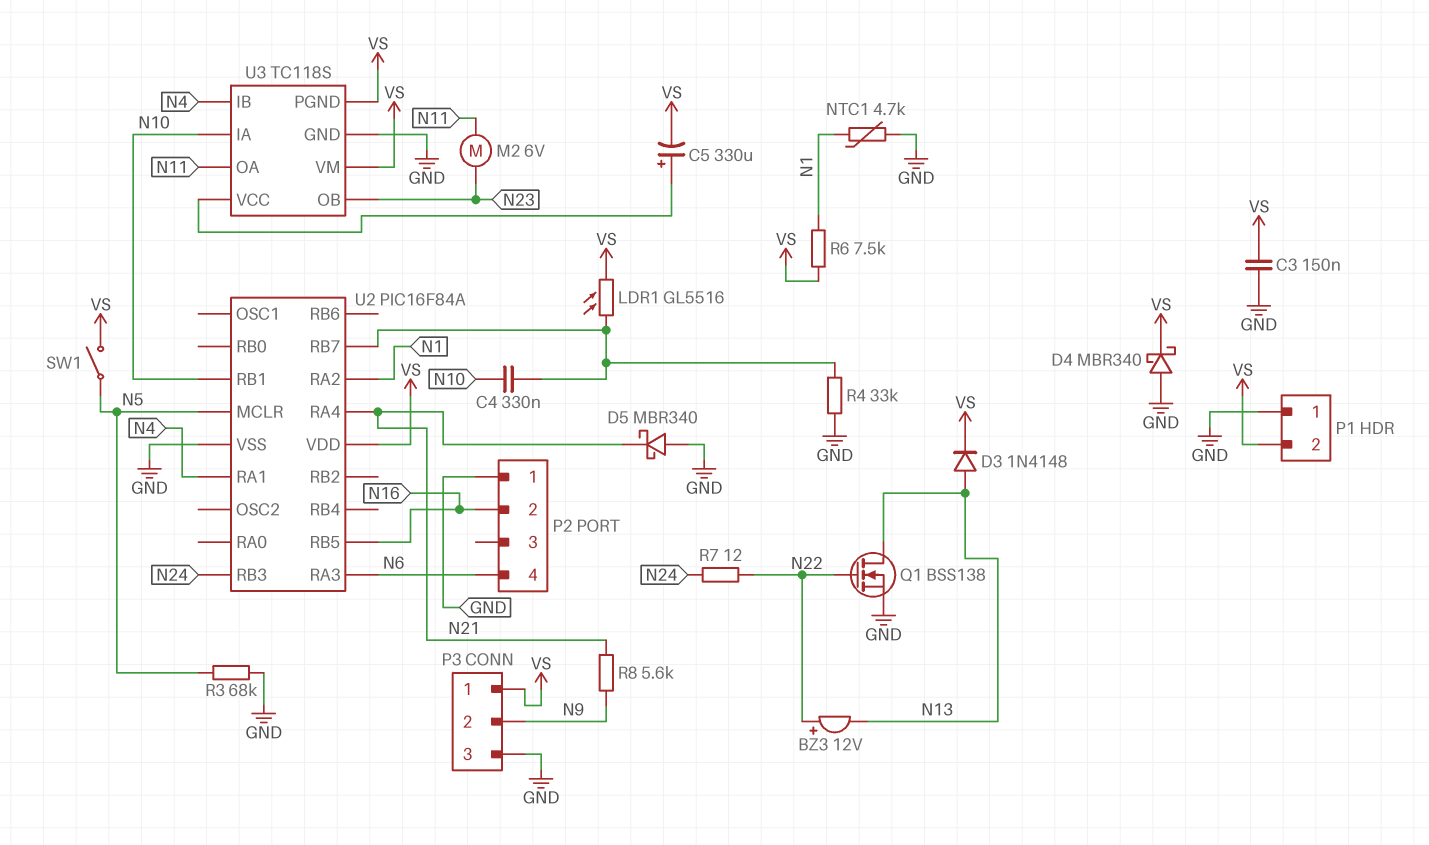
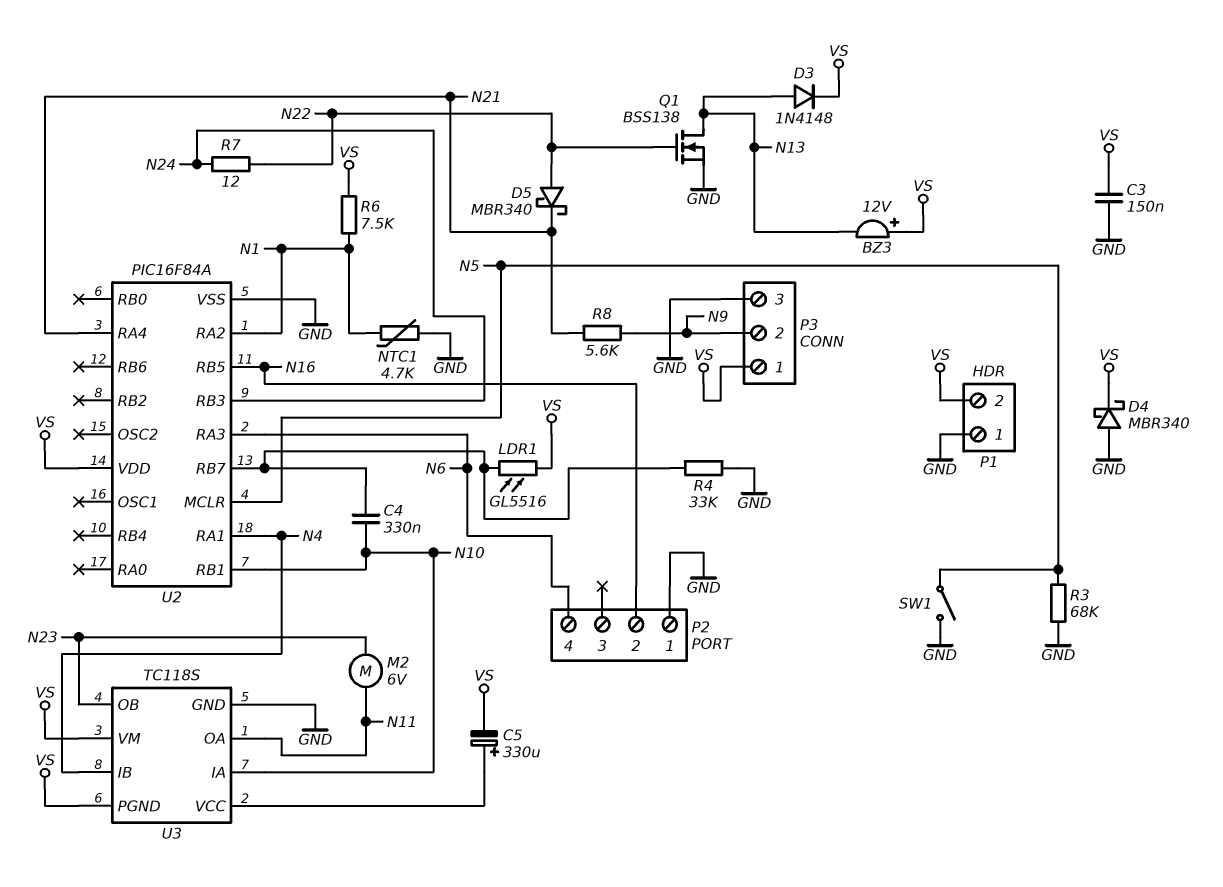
BZ3: buzzer 12V (plus N22, minus N13) -> buzzer 12V (plus VS, minus N13)
D5: schottky MBR340 (A GND, K N21) -> schottky MBR340 (A N22, K N21)
SW1: switch (N5, VS) -> switch (GND, N5)

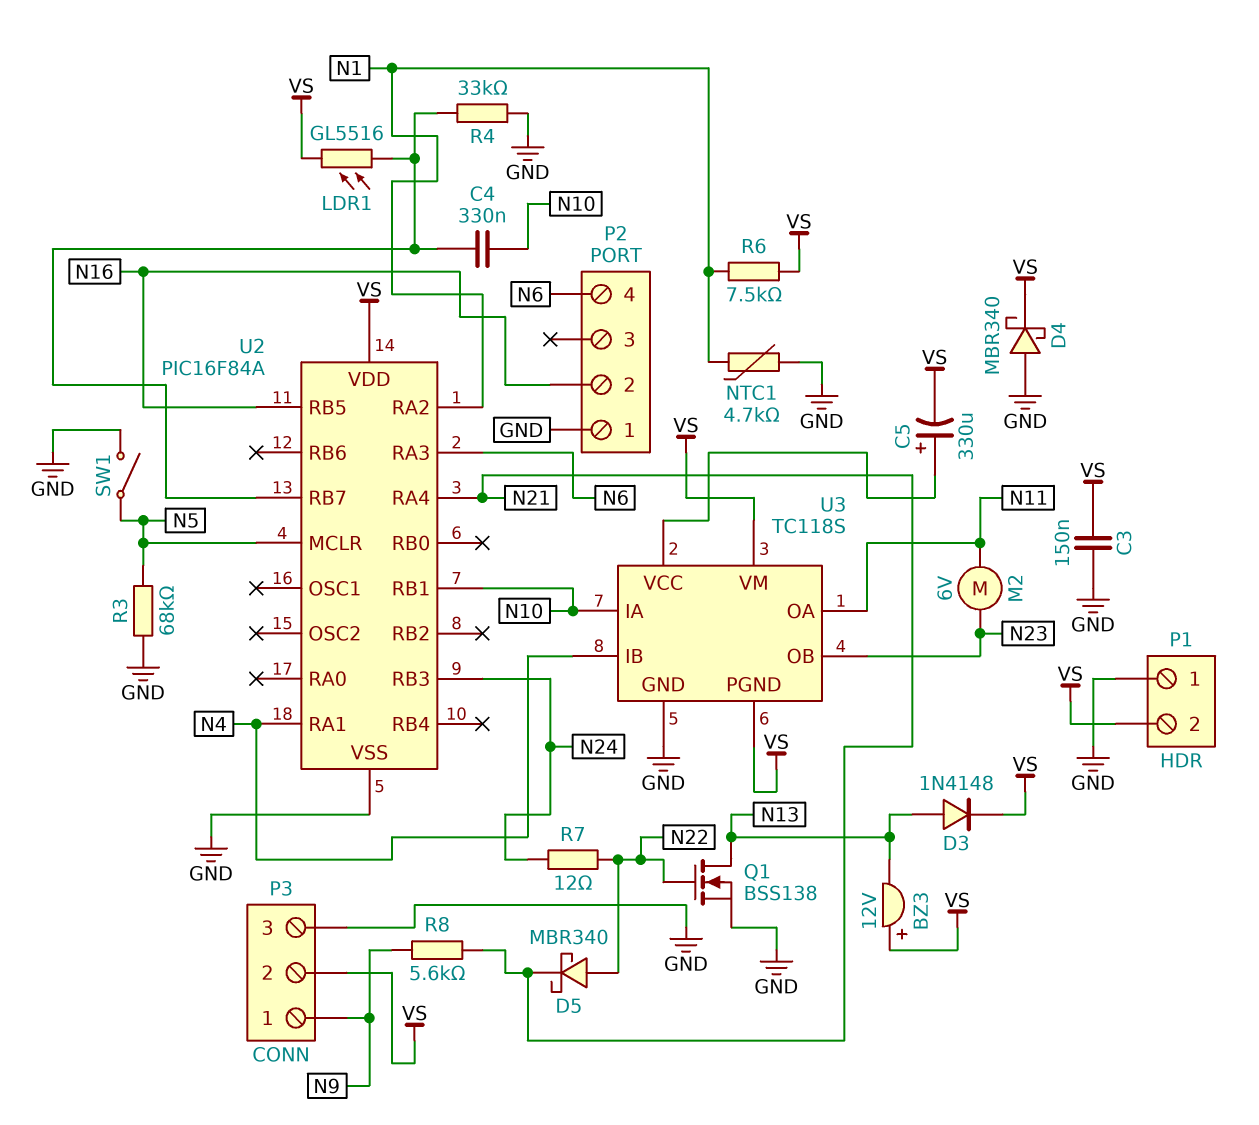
P3 pin 1: VS -> N9
P3 pin 2: N9 -> VS

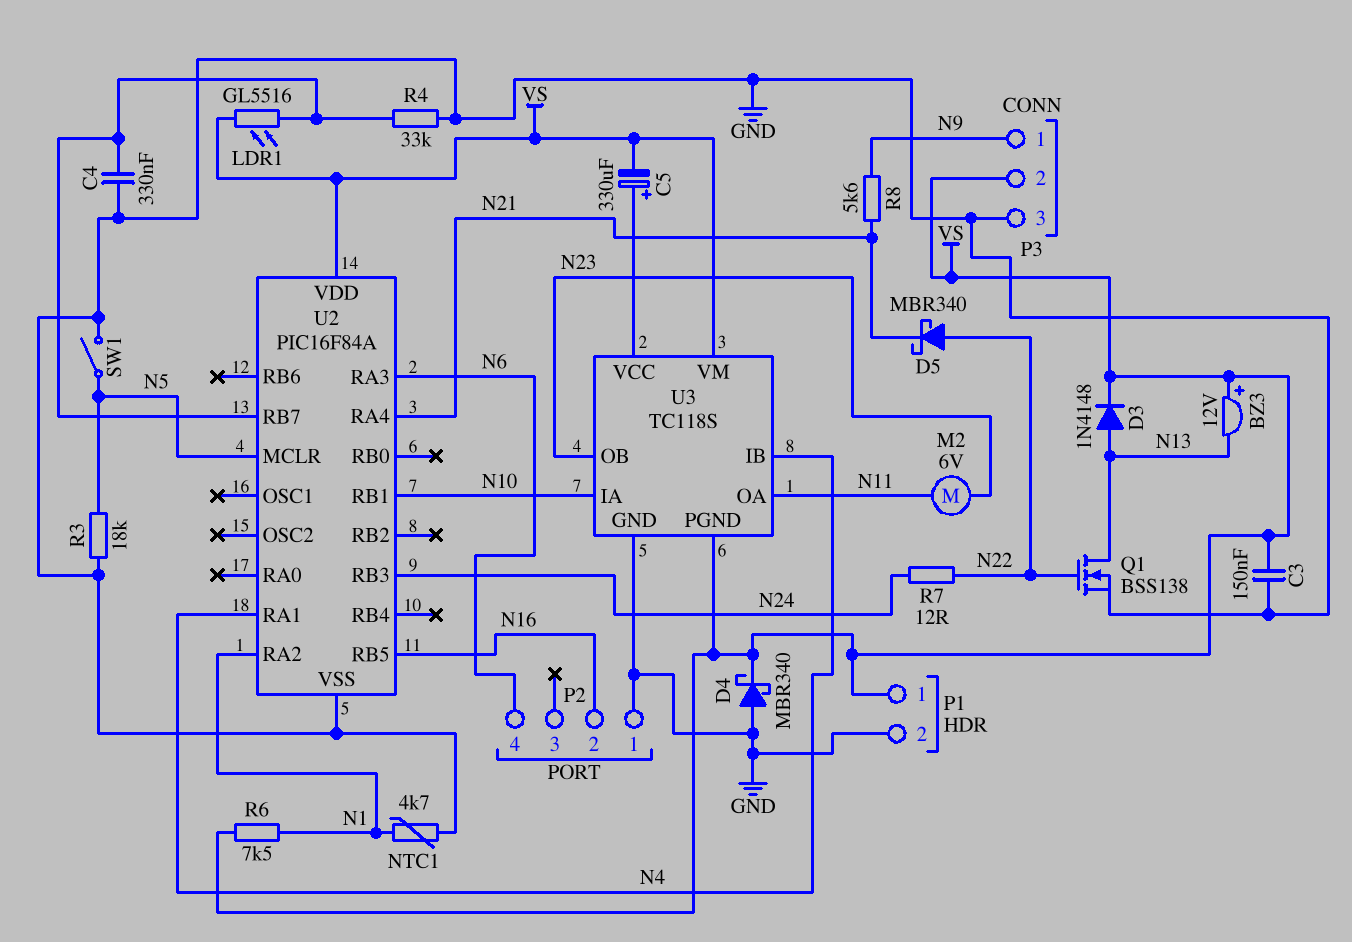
C4: 330nF (N10, U2/RB7) -> 330nF (GND, U2/RB7)
P1 pin 1: GND -> VS
P1 pin 2: VS -> GND
R3: 68k (GND, N5) -> 18k (GND, N5)

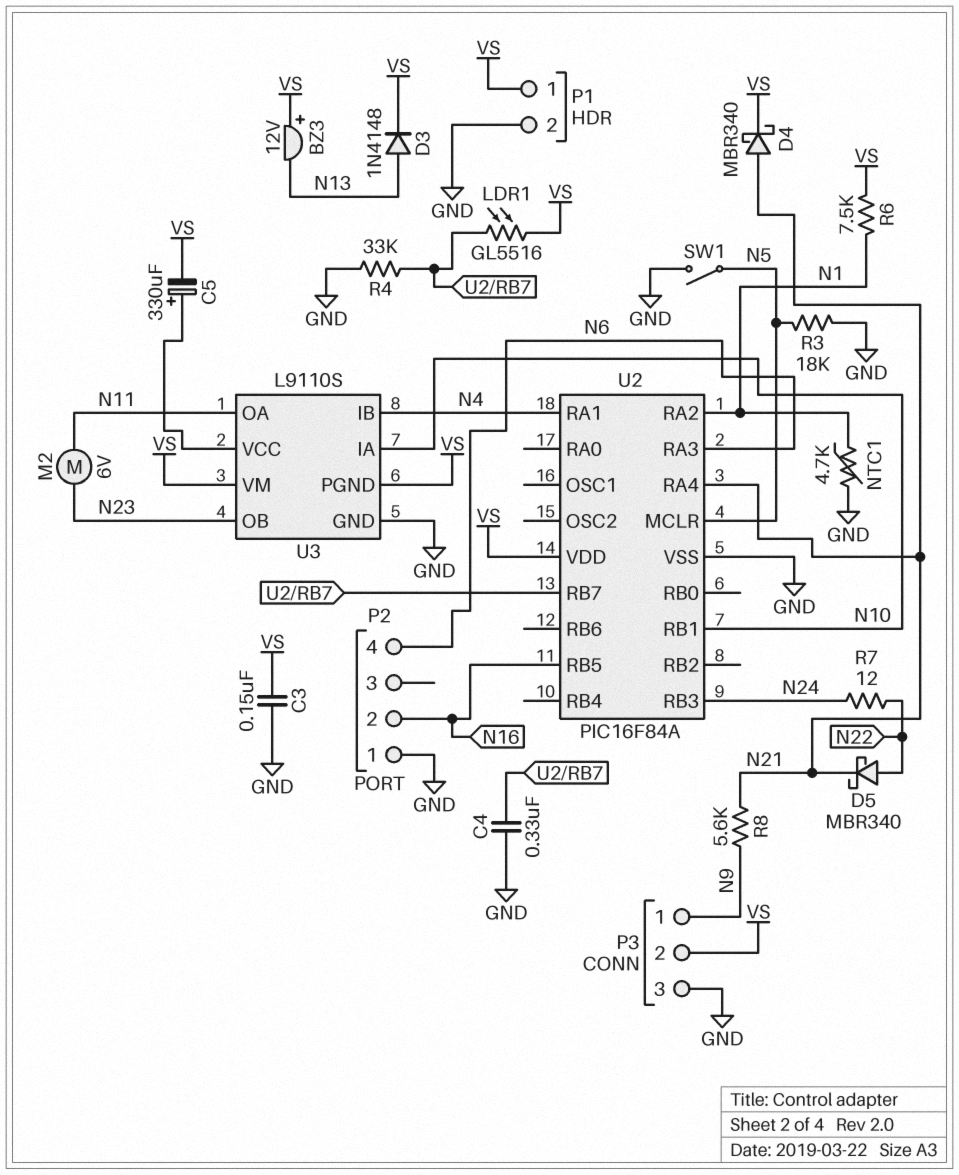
D4: schottky MBR340 (A GND, K VS) -> schottky MBR340 (A N21, K VS)
Q1: NMOS BSS138 (G N22, D N13, S GND) -> none
U3: TC118S -> L9110S

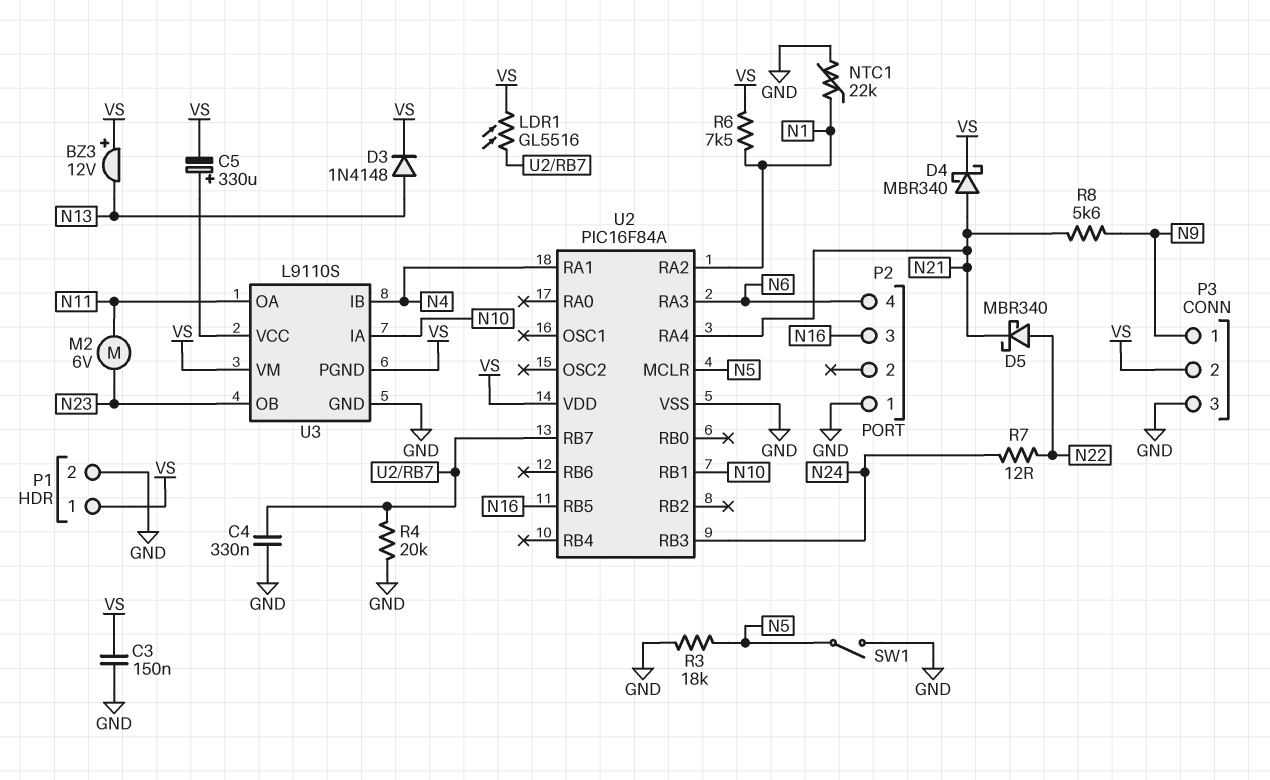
NTC1: 4.7k (GND, N1) -> 22k (GND, N1)
P2 pin 2: N16 -> none
P2 pin 3: none -> N16
R4: 33k (GND, U2/RB7) -> 20k (GND, U2/RB7)

